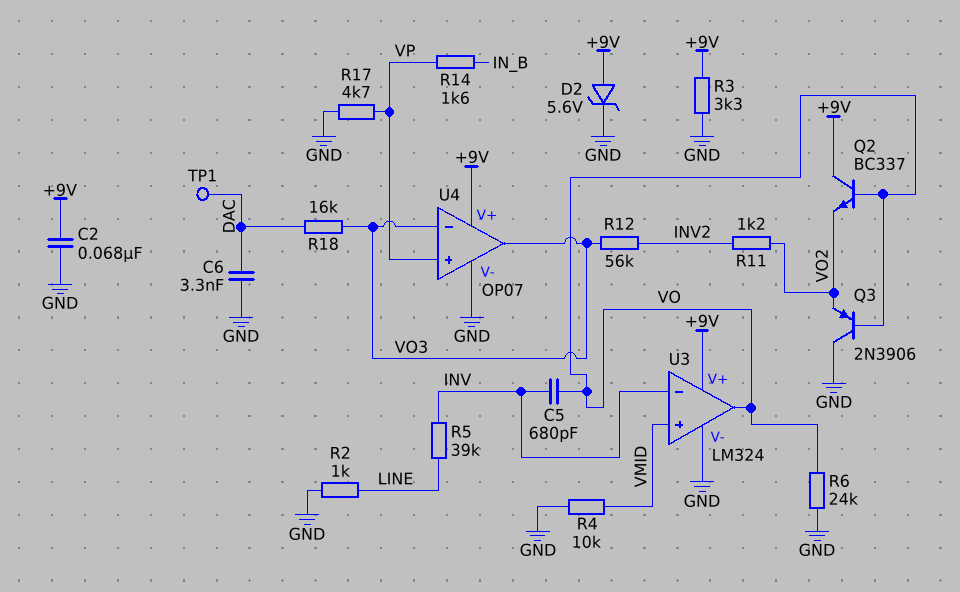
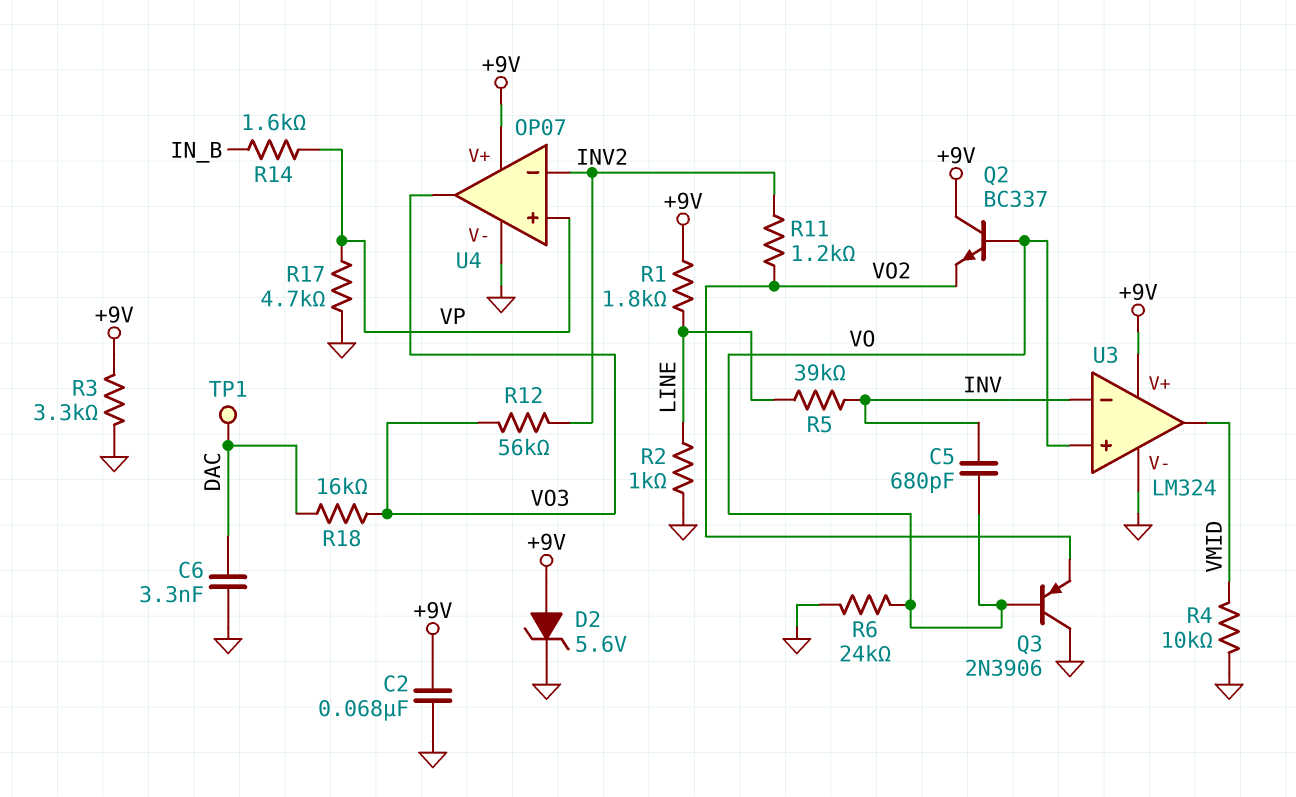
R1: none -> 1.8k (+9V, LINE)
U3 pin in+: VMID -> VO
U3 pin out: VO -> VMID
U4 pin in-: VO3 -> INV2

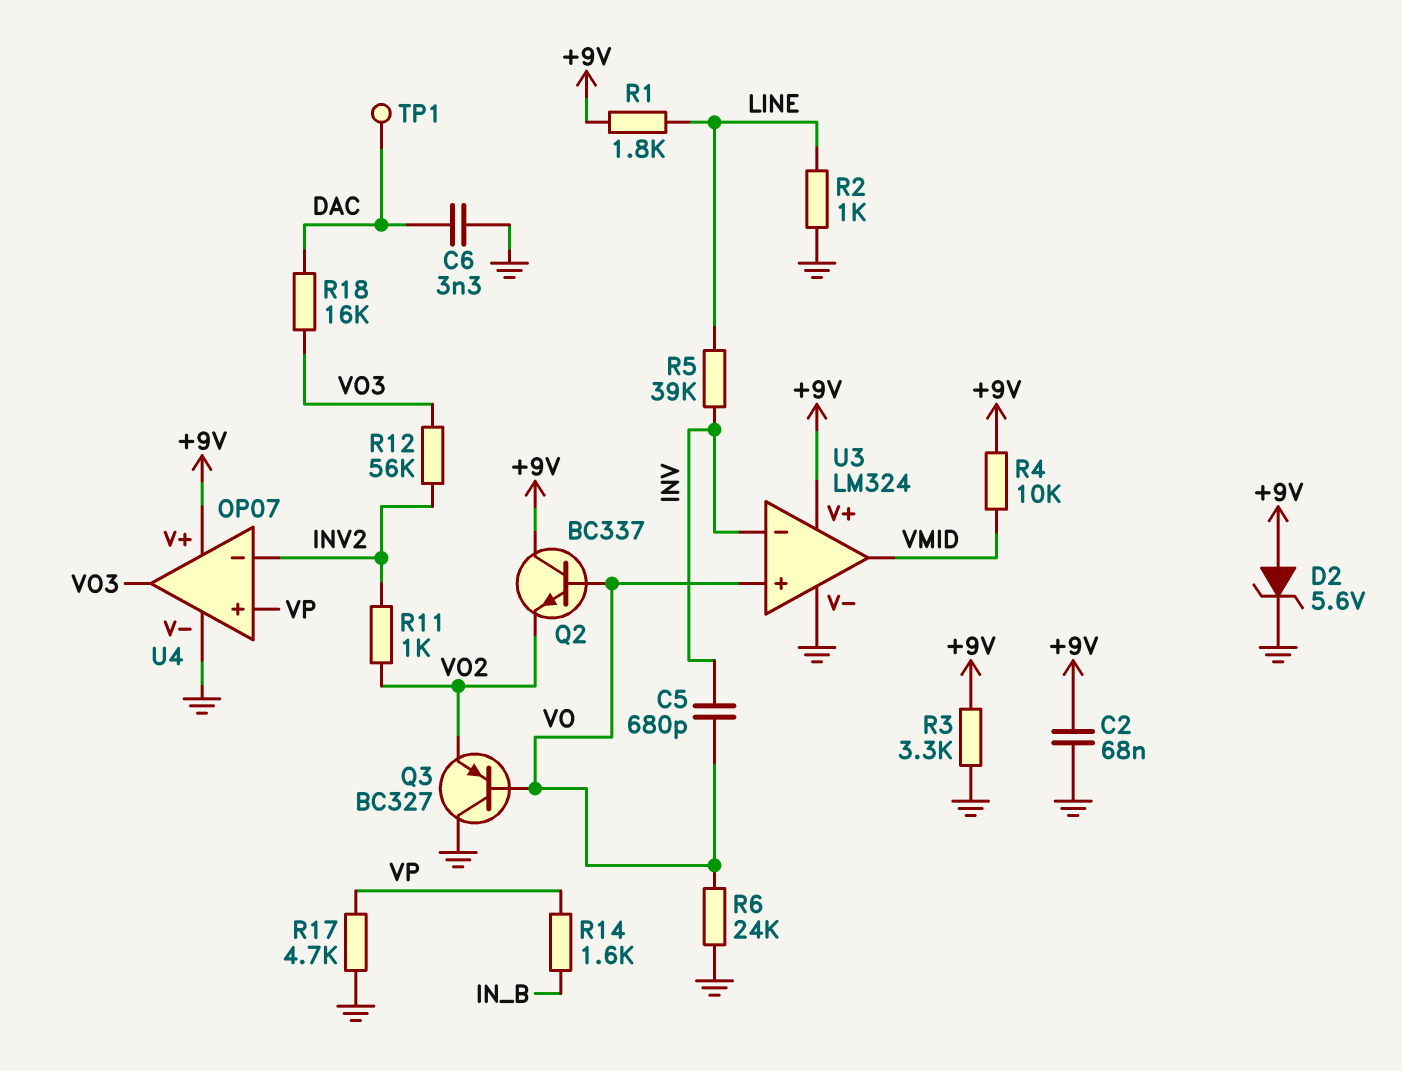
Q3: PNP 2N3906 (B VO, C GND, E VO2) -> PNP BC327 (B VO, C GND, E VO2)
R4: 10k (GND, VMID) -> 10k (+9V, VMID)
R11: 1.2k (INV2, VO2) -> 1k (INV2, VO2)

